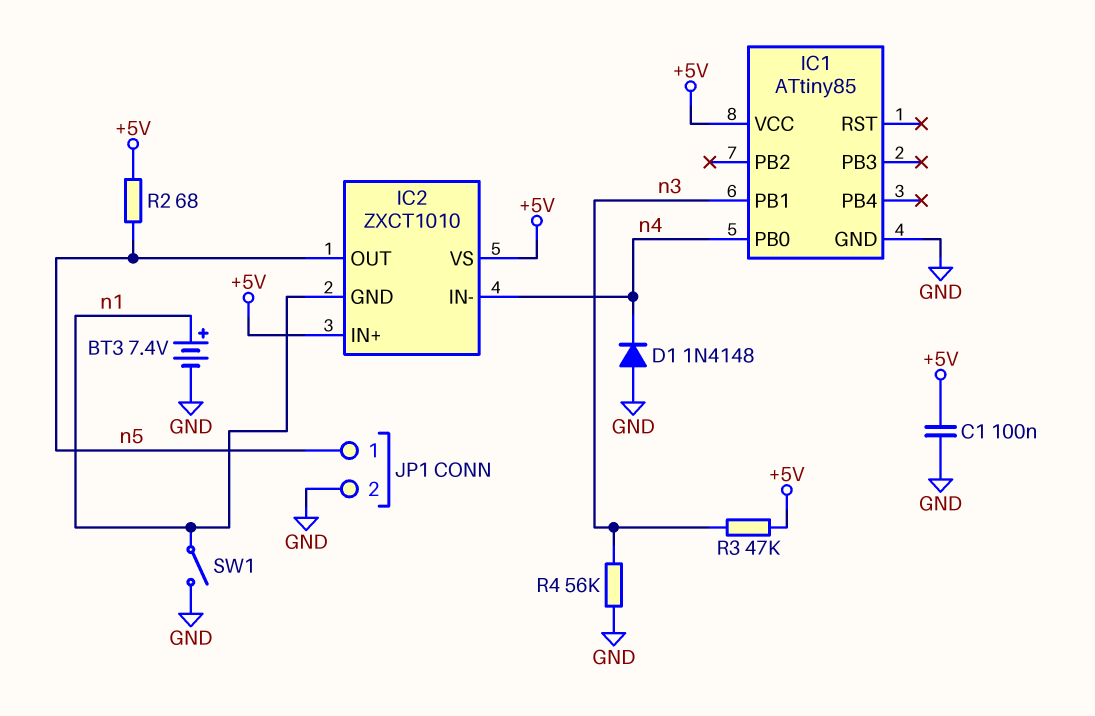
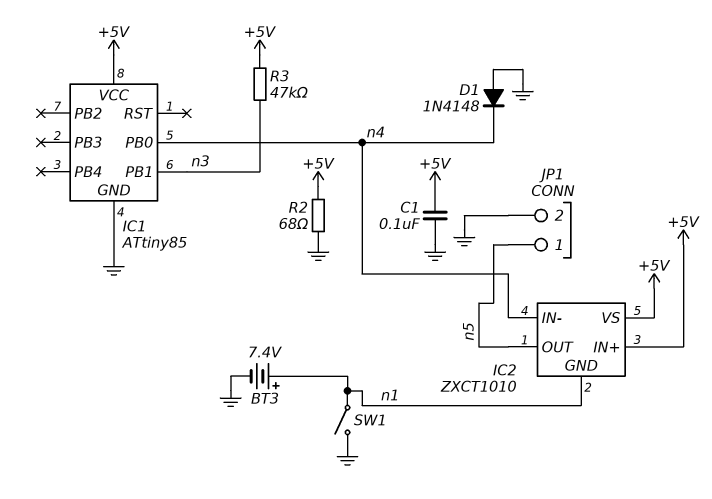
R2: 68 (+5V, n5) -> 68 (+5V, GND)
R4: 56k (GND, n3) -> none

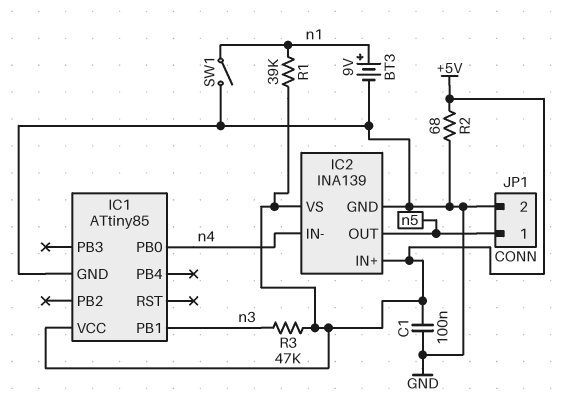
BT3: 7.4V (plus n1, minus GND) -> 9V (plus n1, minus GND)
D1: diode 1N4148 (A GND, K n4) -> none
IC2: ZXCT1010 -> INA139
IC2 pin GND: n1 -> GND
R1: none -> 39k (+5V, n1)

